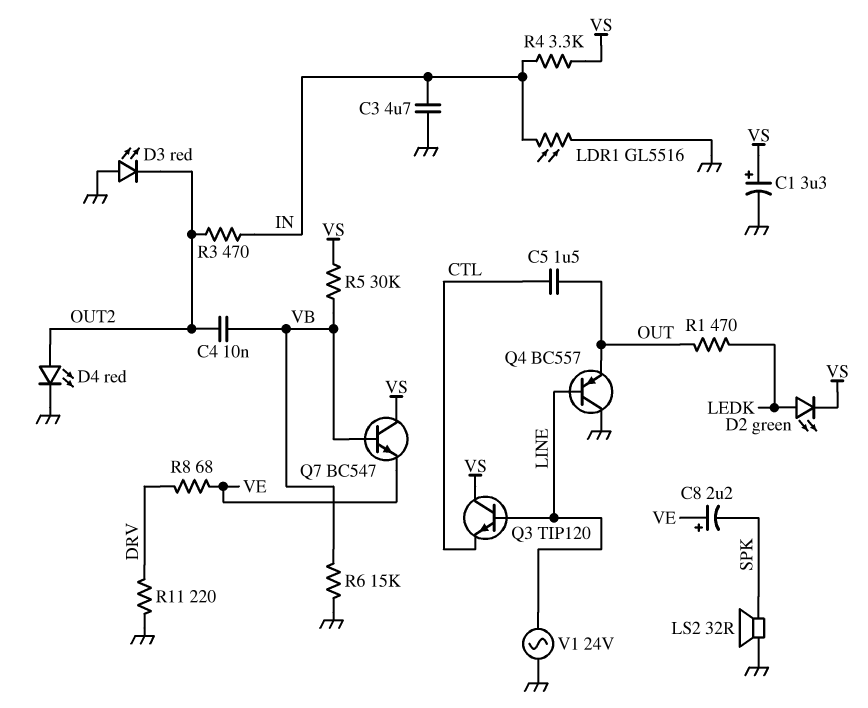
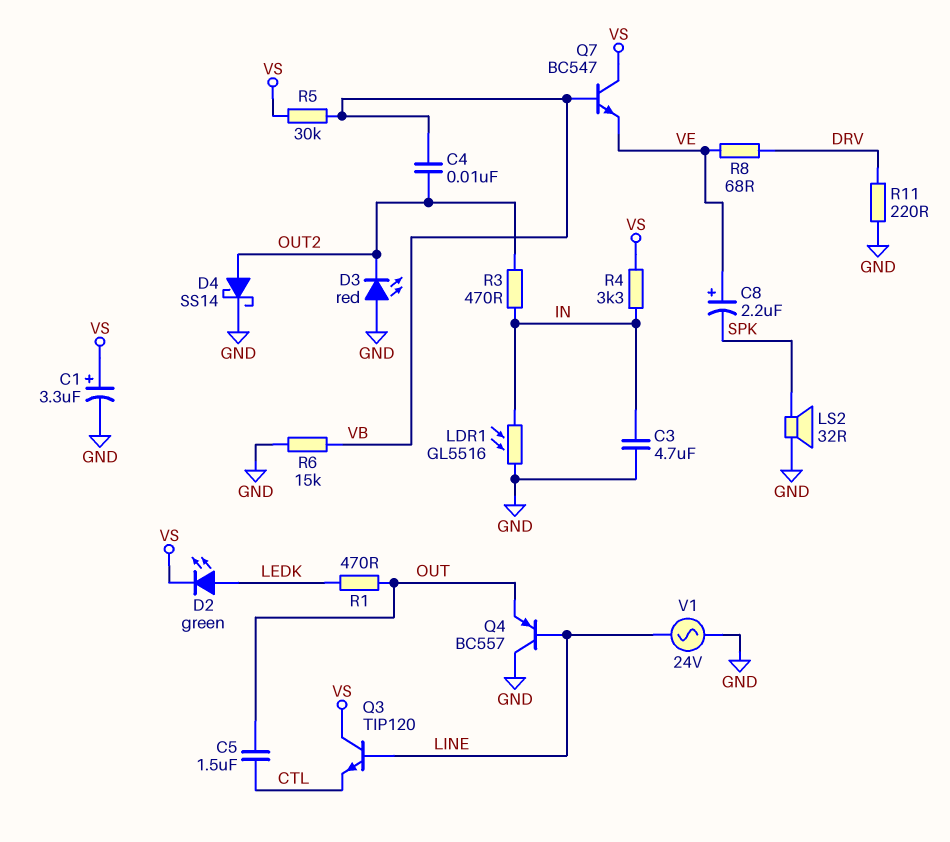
D4: LED red (A OUT2, K GND) -> schottky SS14 (A OUT2, K GND)

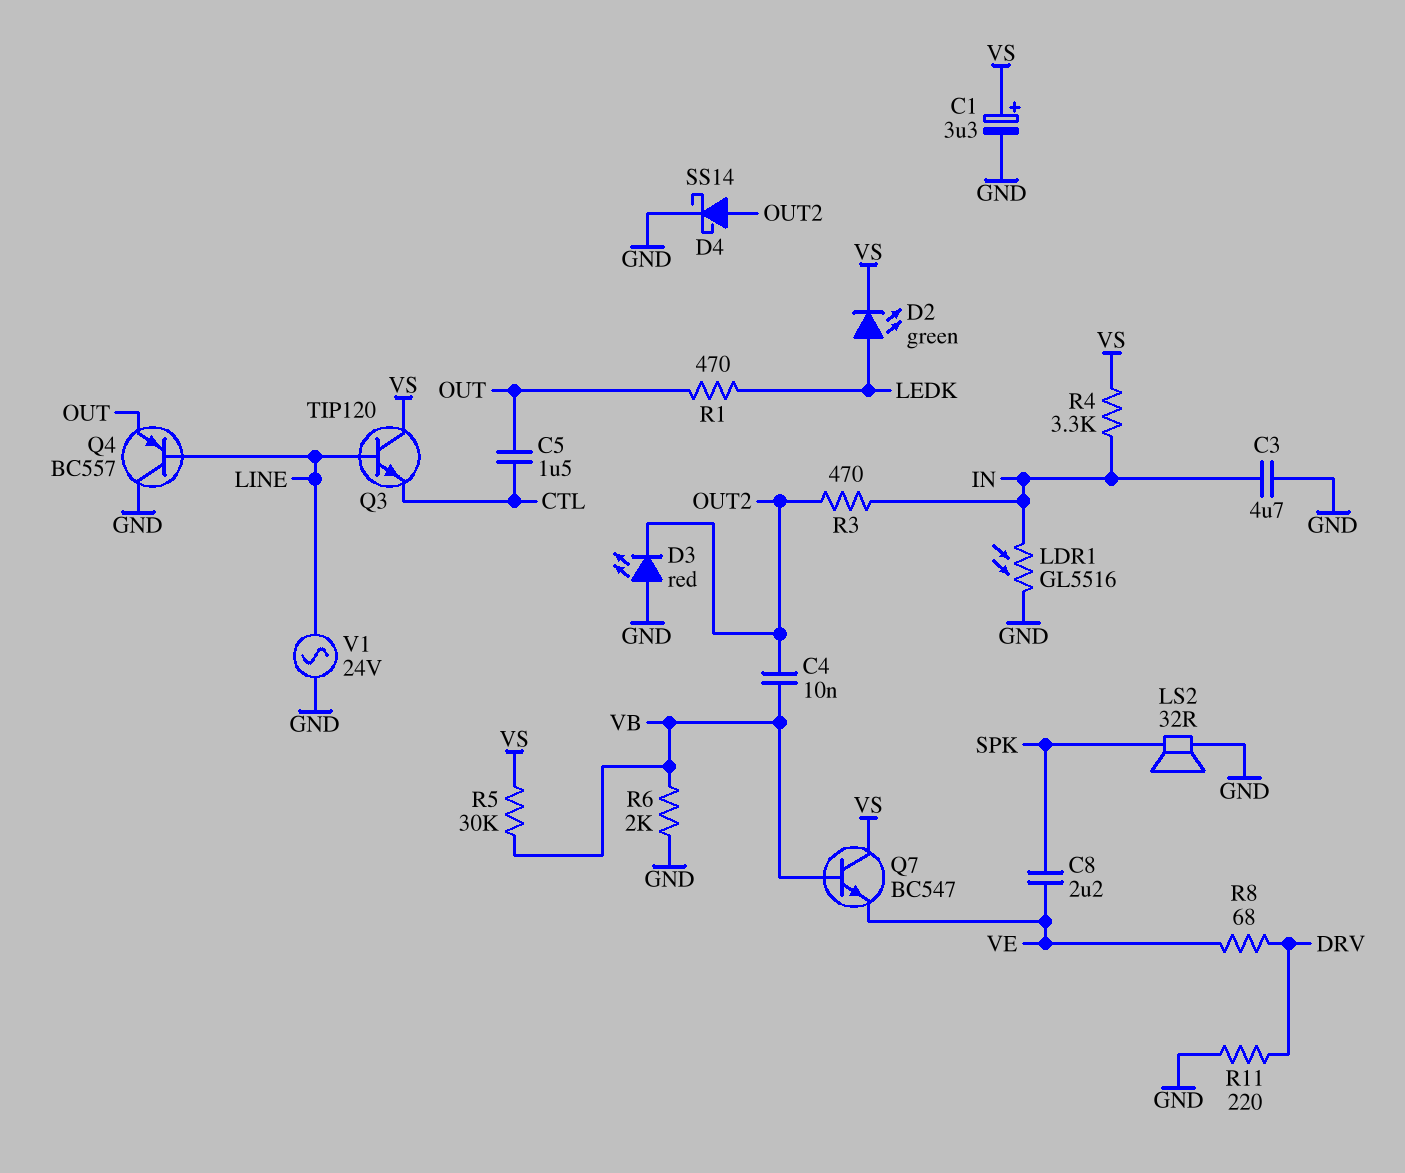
C8: 2.2uF (plus VE, minus SPK) -> 2.2uF (SPK, VE)
R6: 15k (GND, VB) -> 2k (GND, VB)

